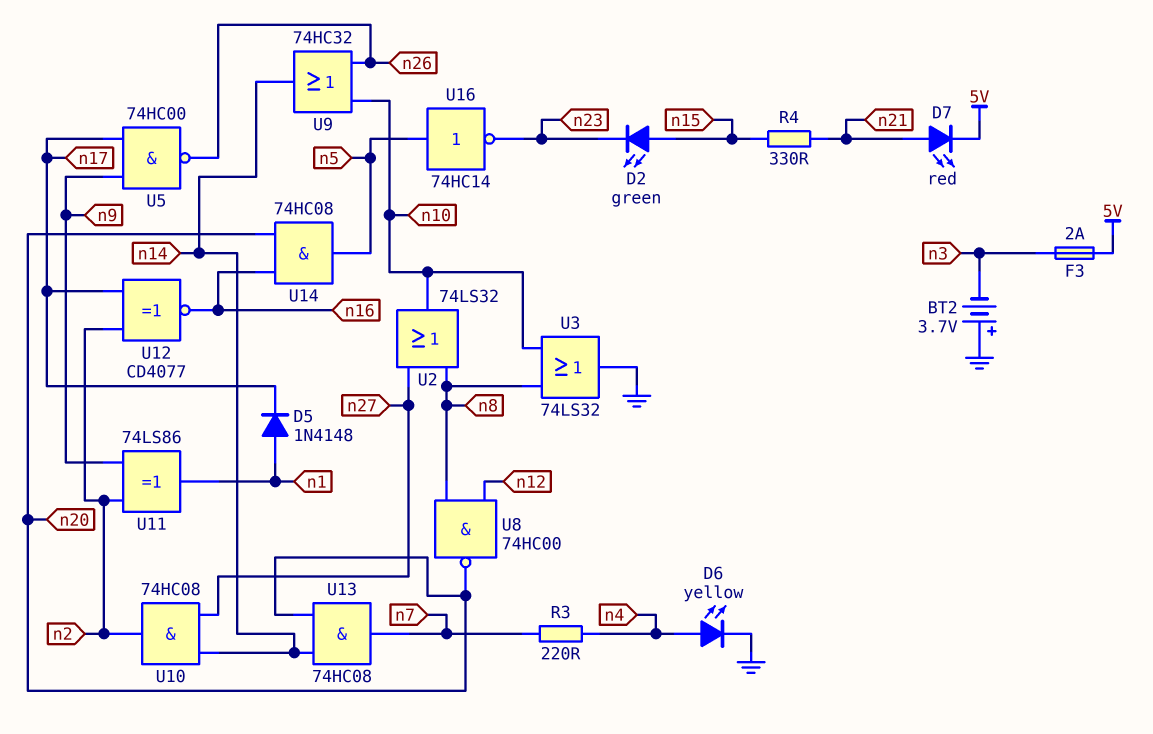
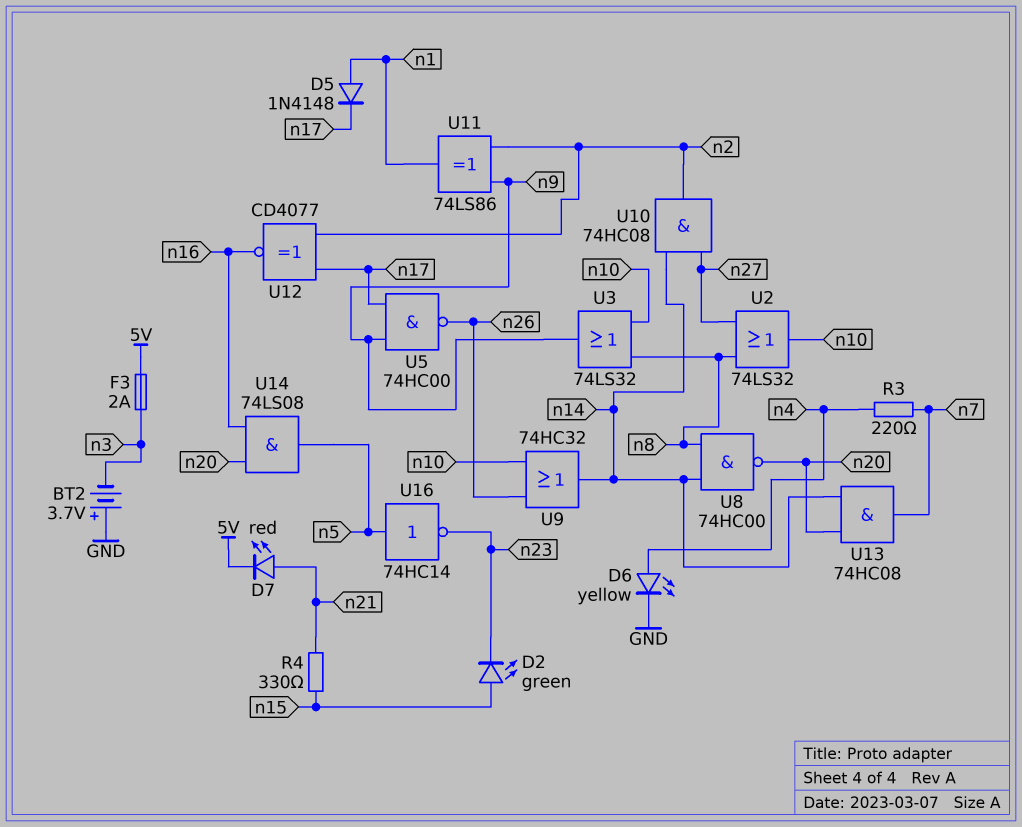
U3: OR 74LS32 (in n8, in n10, out GND) -> OR 74LS32 (in n8, in n10, out n9)
U8: NAND 74HC00 (in n8, in n12, out n20) -> NAND 74HC00 (in n8, in n14, out n20)
U14: AND 74HC08 (in n16, in n20, out n5) -> AND 74LS08 (in n16, in n20, out n5)

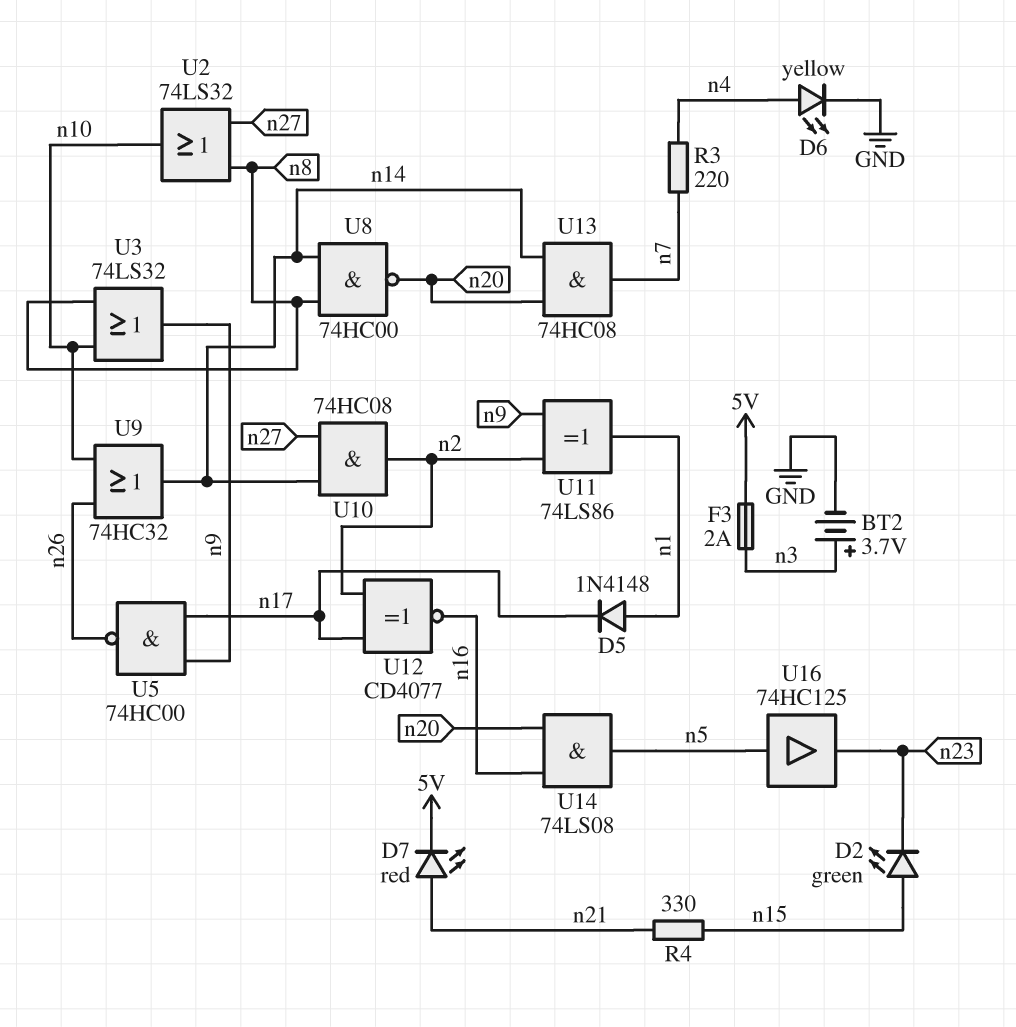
BT2: 3.7V (plus GND, minus n3) -> 3.7V (plus n3, minus GND)
U16: NOT 74HC14 (in n5, out n23) -> buffer 74HC125 (in n5, out n23)

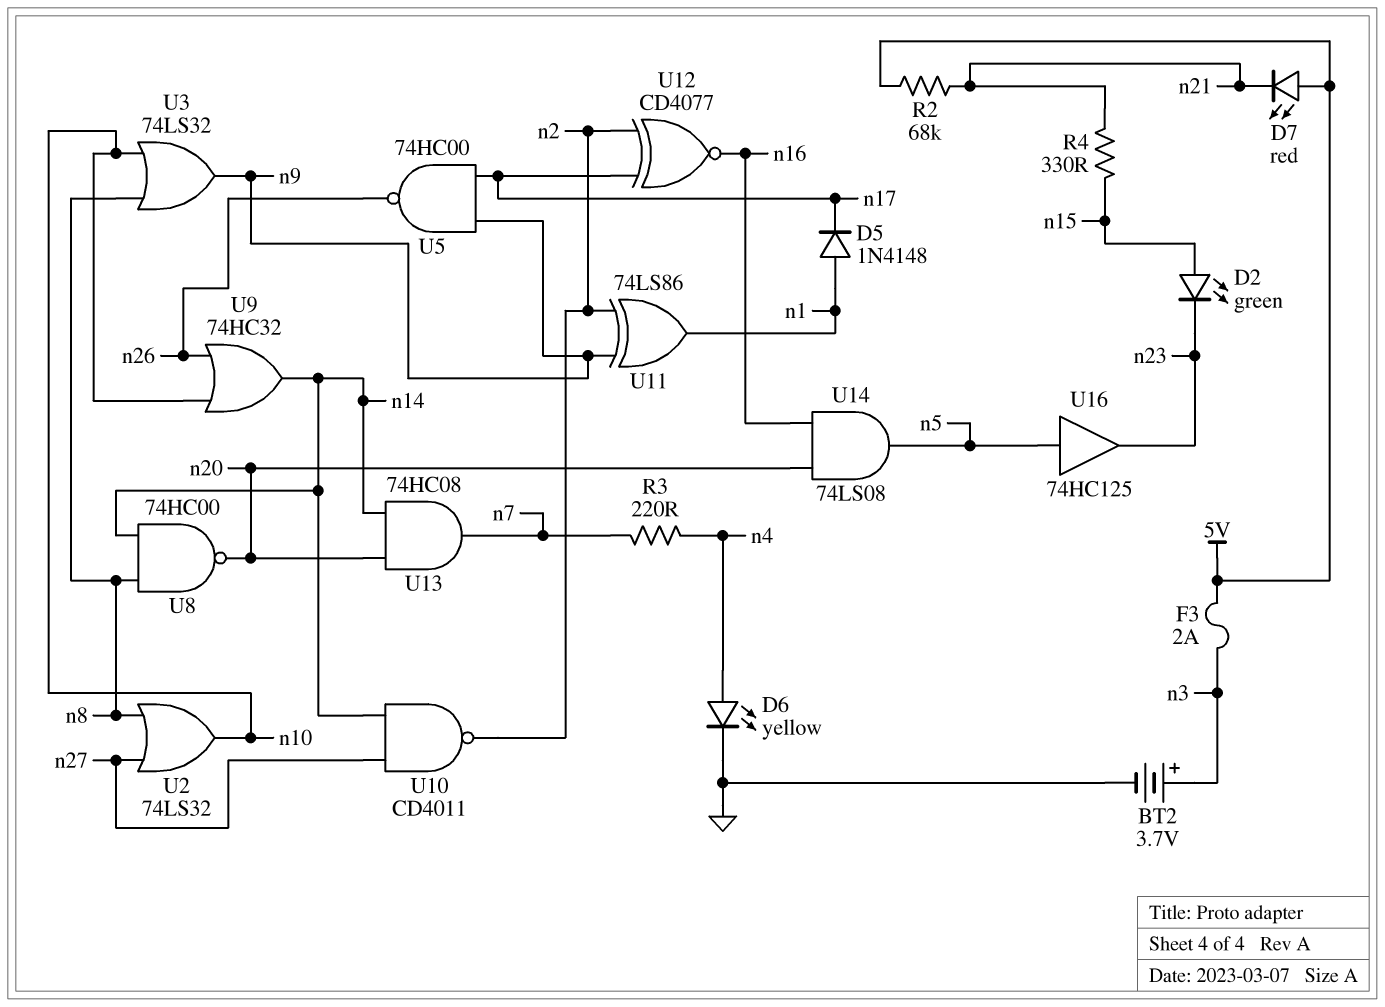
D7: LED red (A n21, K 5V) -> LED red (A 5V, K n21)
R2: none -> 68k (5V, n21)
U10: AND 74HC08 (in n14, in n27, out n2) -> NAND CD4011 (in n14, in n27, out n2)

